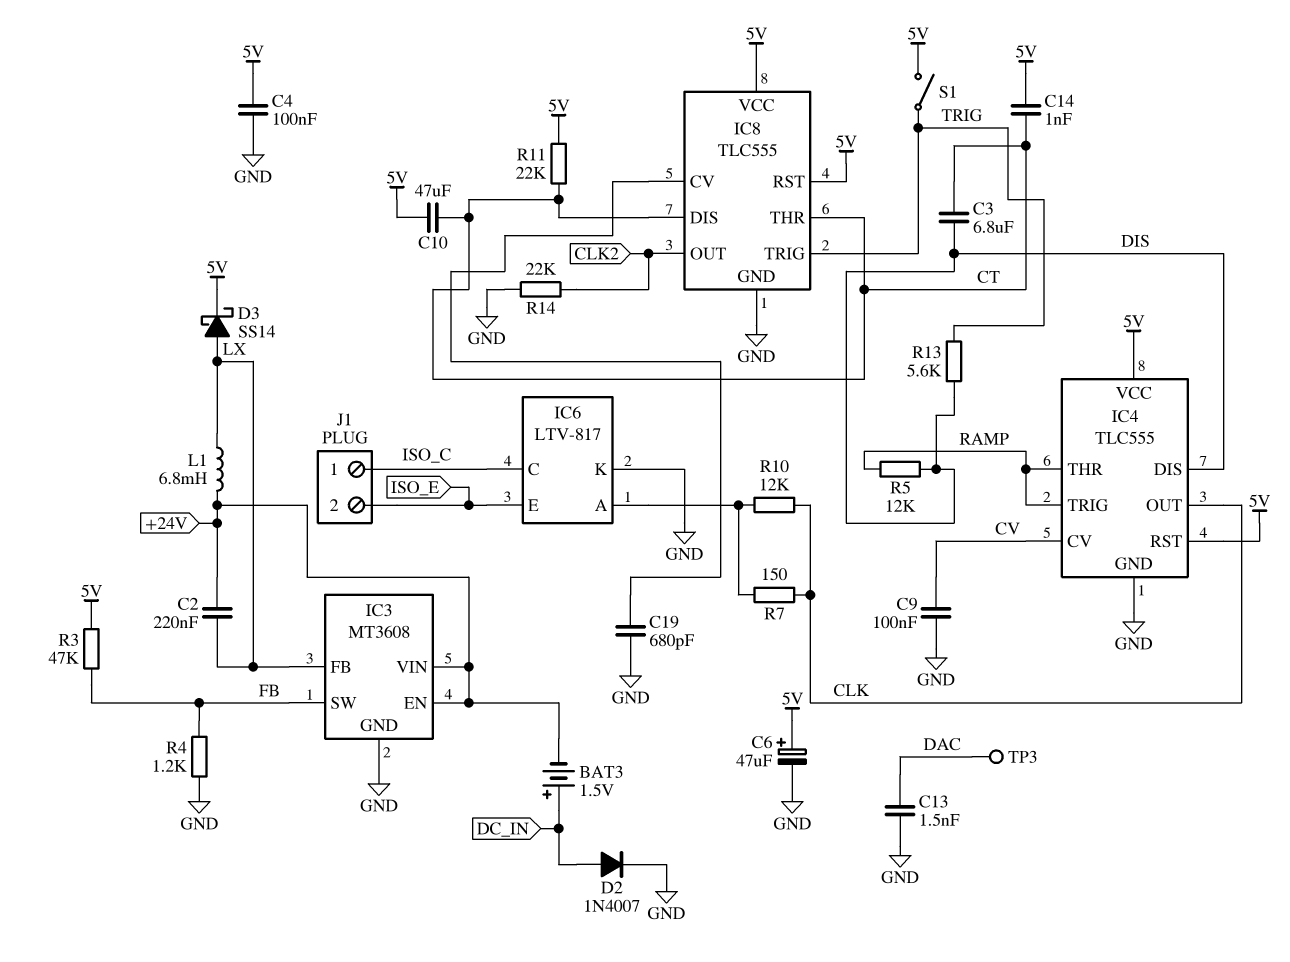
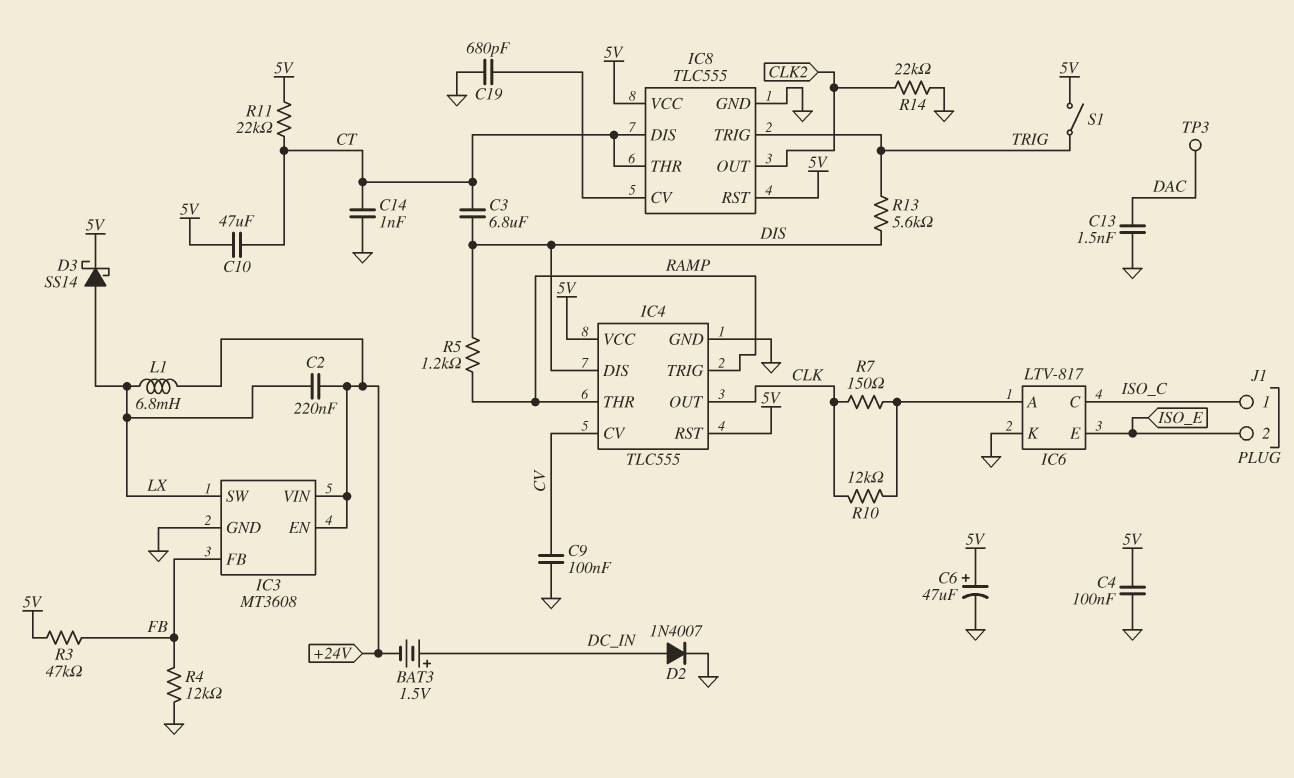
C14: 1nF (5V, CT) -> 1nF (CT, GND)
IC3 pin FB: LX -> FB
IC3 pin SW: FB -> LX
R4: 1.2k (FB, GND) -> 12k (FB, GND)
R5: 12k (DIS, RAMP) -> 1.2k (DIS, RAMP)

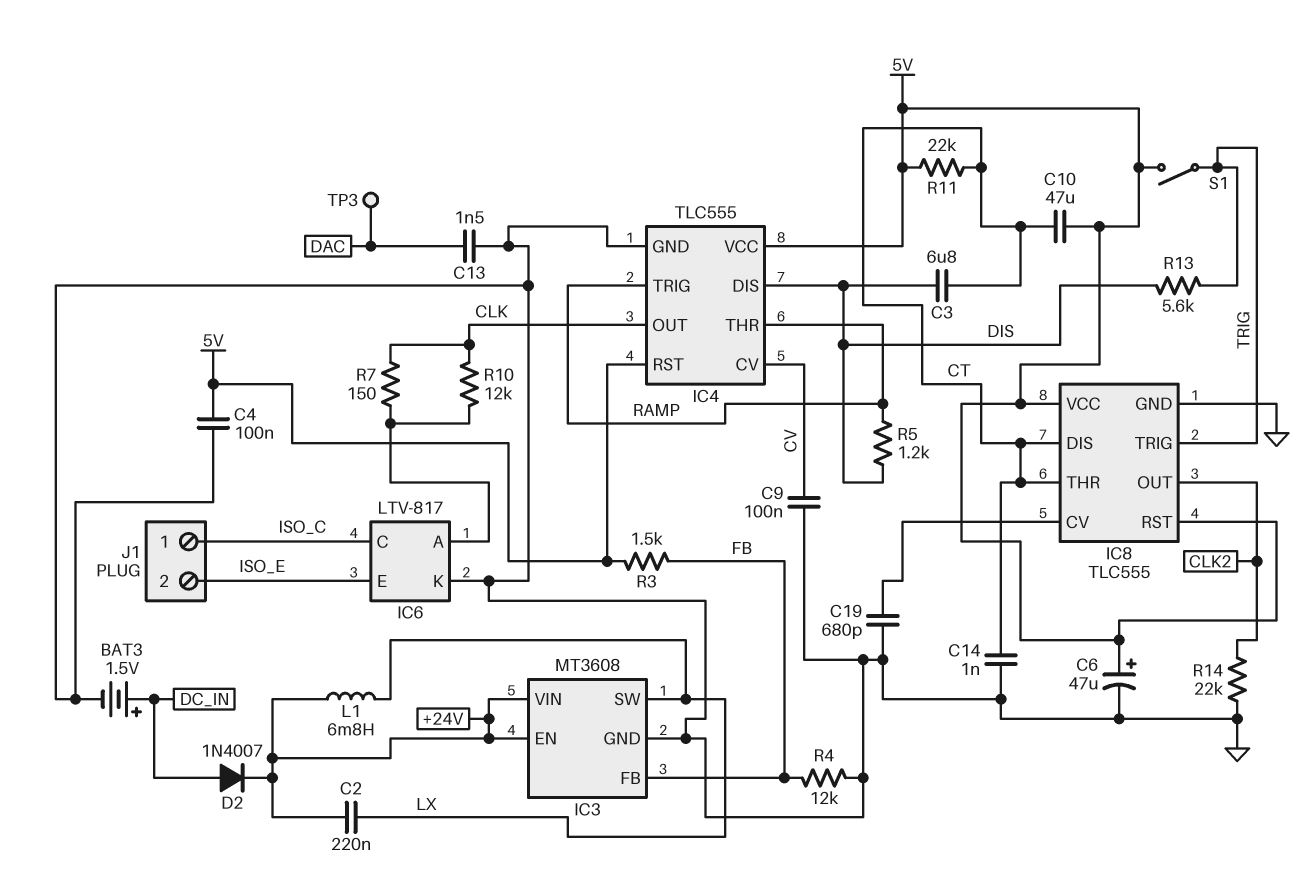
BAT3: 1.5V (plus DC_IN, minus +24V) -> 1.5V (plus DC_IN, minus GND)
D2: diode 1N4007 (A DC_IN, K GND) -> diode 1N4007 (A DC_IN, K +24V)
D3: schottky SS14 (A LX, K 5V) -> none
R3: 47k (5V, FB) -> 1.5k (5V, FB)

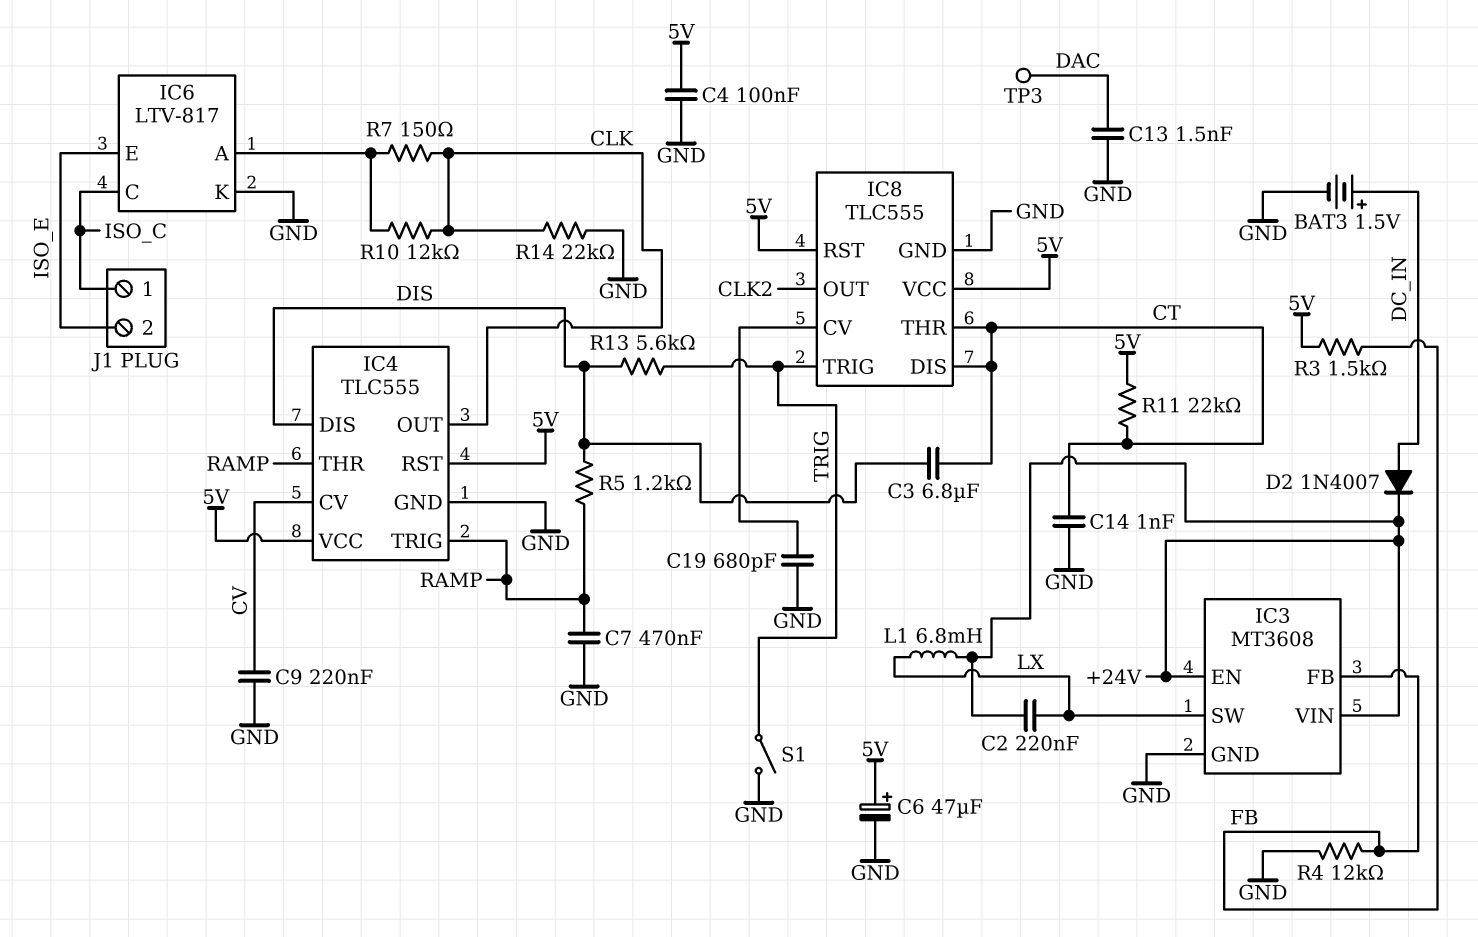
C7: none -> 470nF (GND, RAMP)
C9: 100nF (CV, GND) -> 220nF (CV, GND)
C10: 47uF (5V, CT) -> none
R14: 22k (CLK2, GND) -> 22k (CLK, GND)
S1: switch (5V, TRIG) -> switch (GND, TRIG)

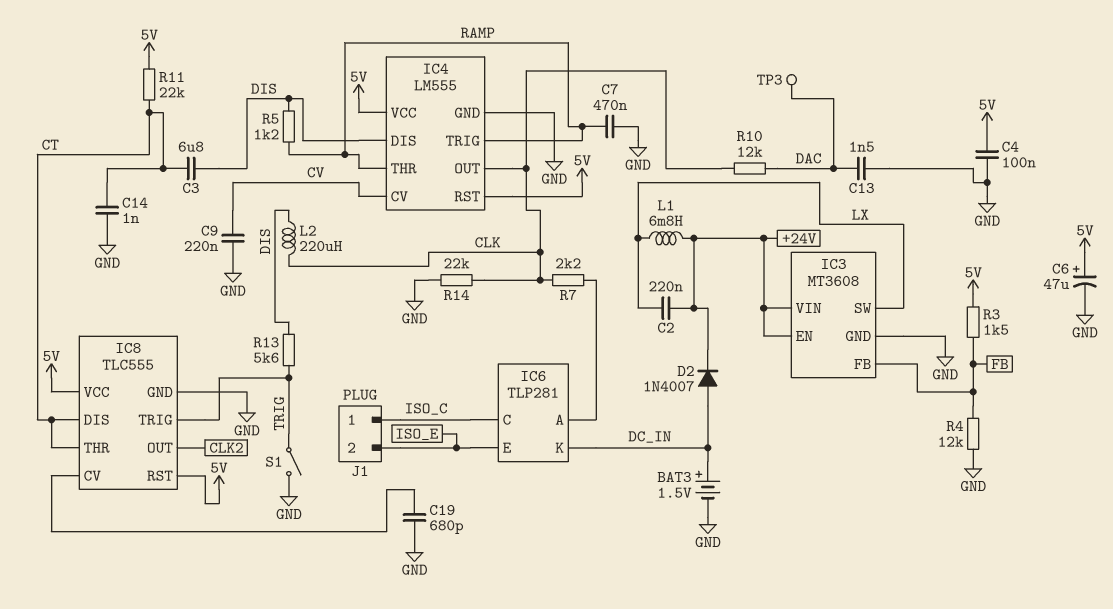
IC4: TLC555 -> LM555
IC6: LTV-817 -> TLP281
IC6 pin K: GND -> DC_IN
L2: none -> 220uH (CLK, DIS)
R7: 150 (CLK, IC6/A) -> 2.2k (CLK, IC6/A)
R10: 12k (CLK, IC6/A) -> 12k (CLK, DAC)

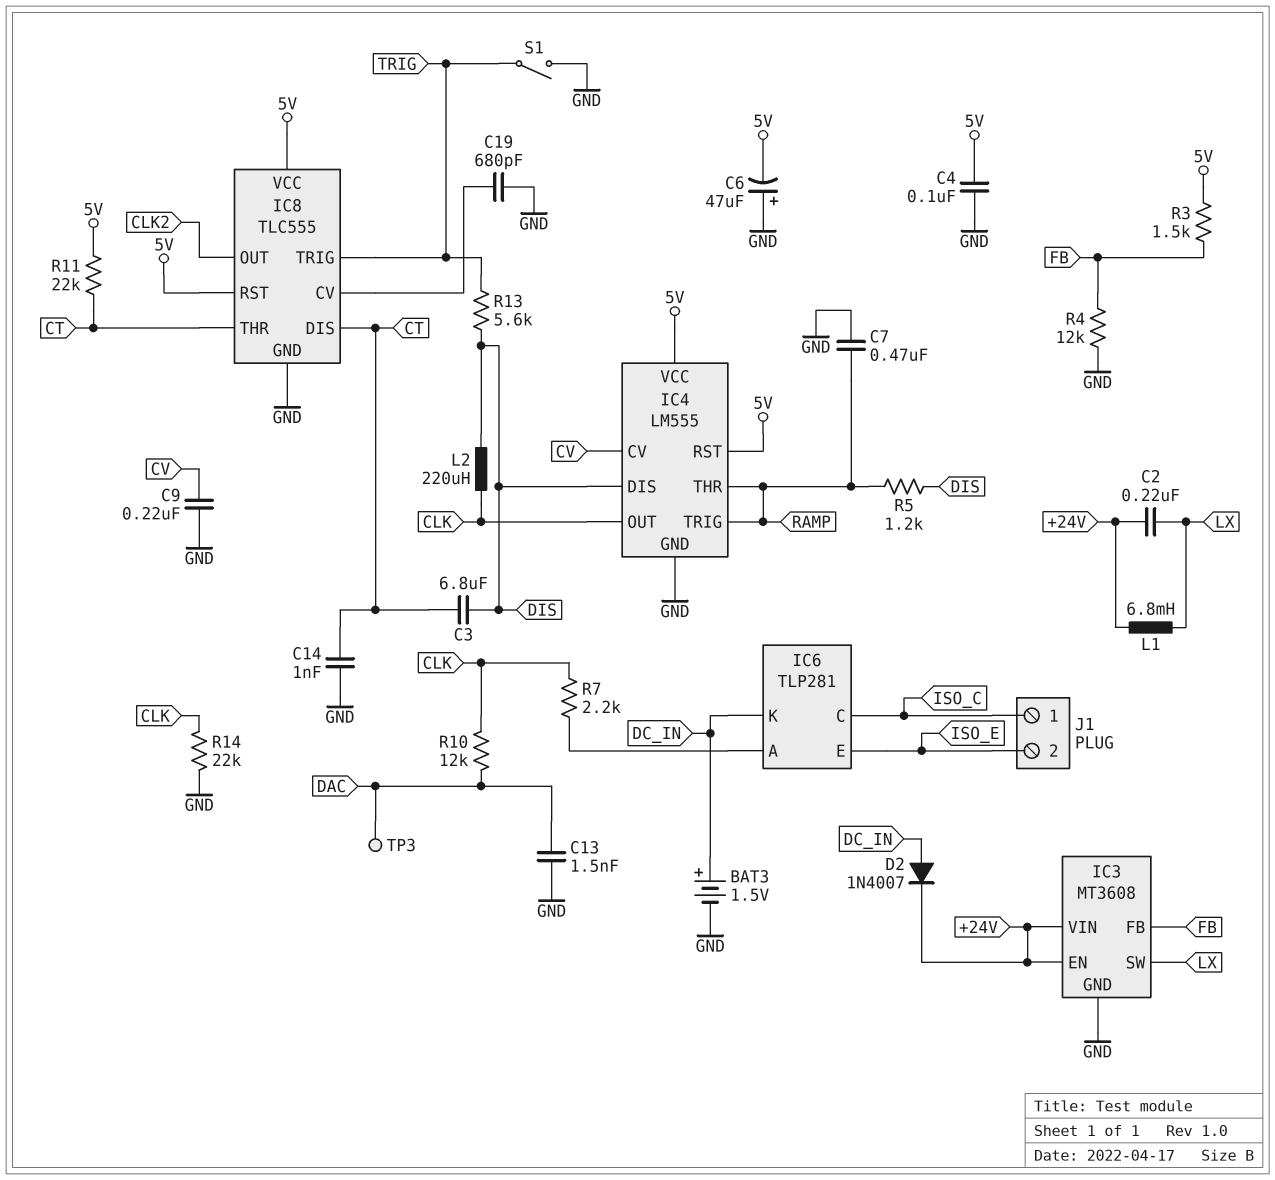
C6: 47uF (plus 5V, minus GND) -> 47uF (plus GND, minus 5V)

